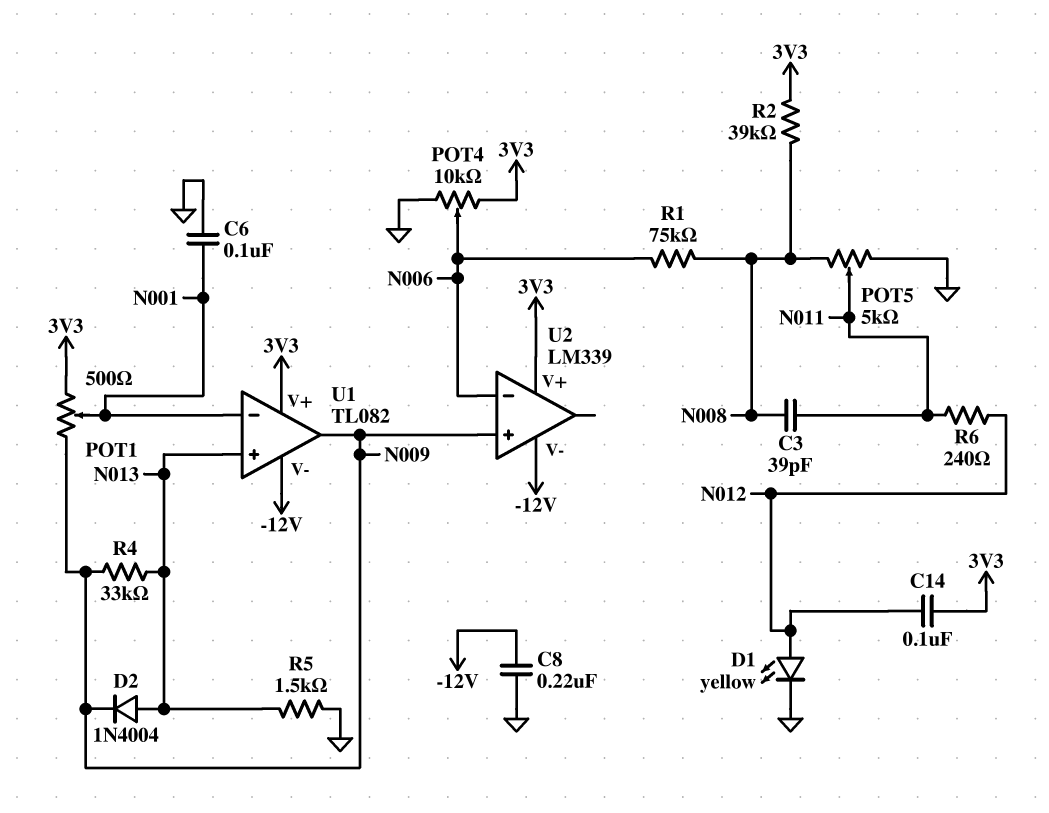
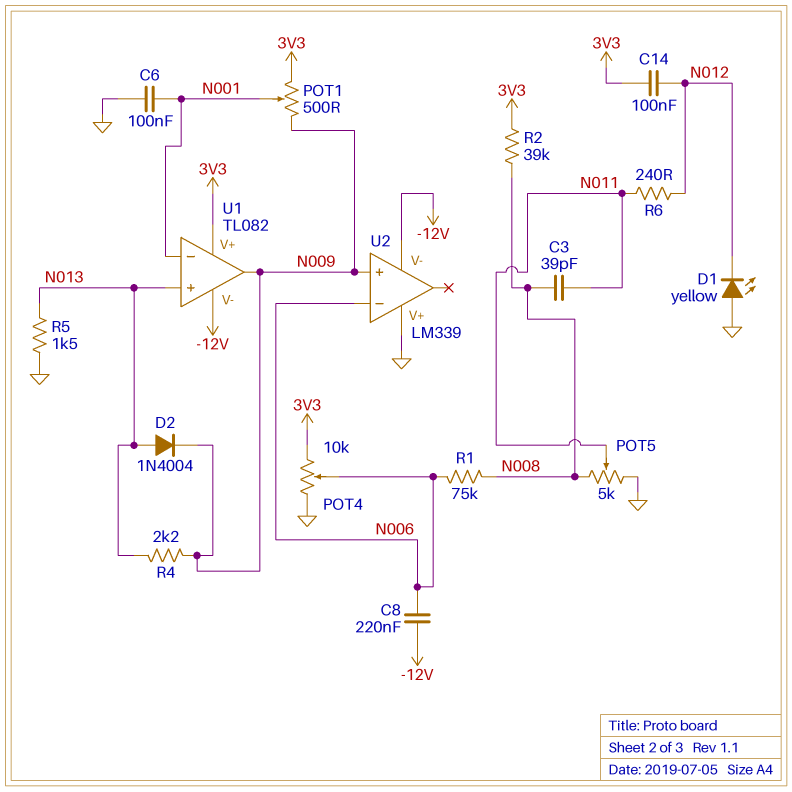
C8: 220nF (-12V, GND) -> 220nF (-12V, N006)
D1: LED yellow (A N012, K GND) -> LED yellow (A GND, K N012)
R4: 33k (N009, N013) -> 2.2k (N009, N013)
U2 pin V+: 3V3 -> GND

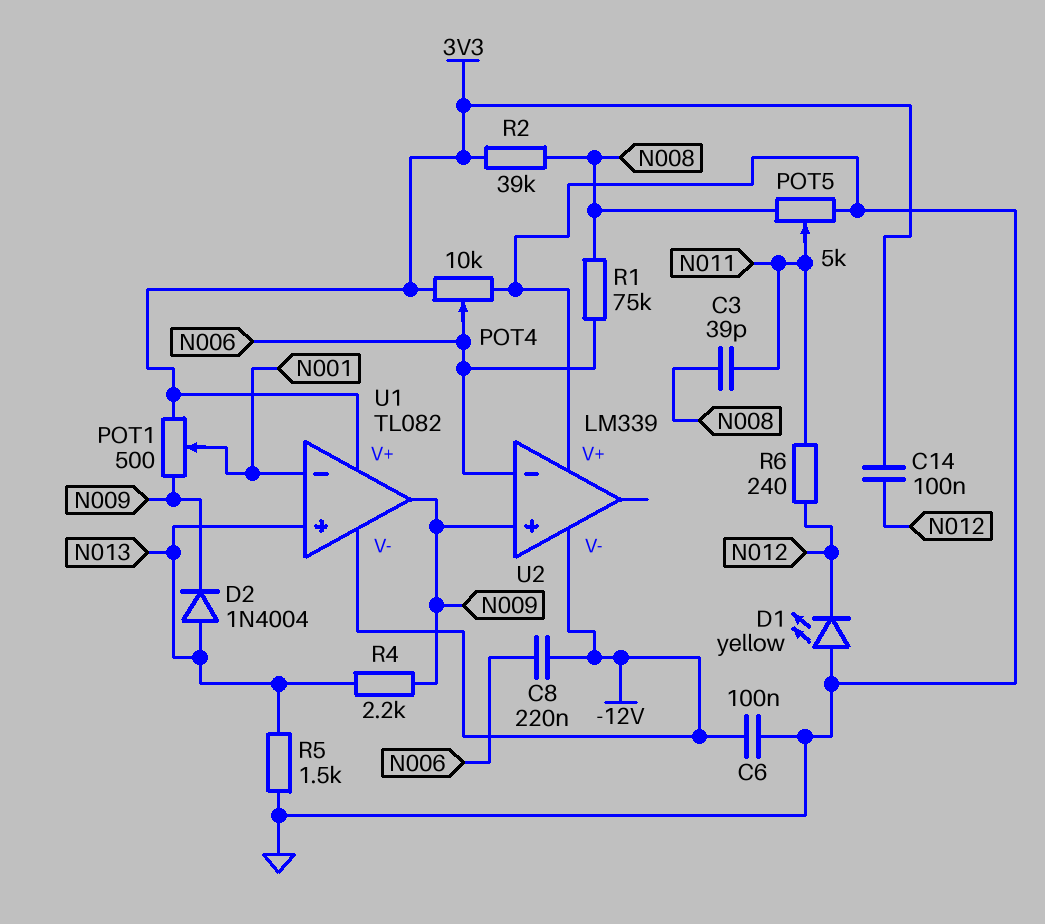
C6: 100nF (GND, N001) -> 100nF (-12V, GND)

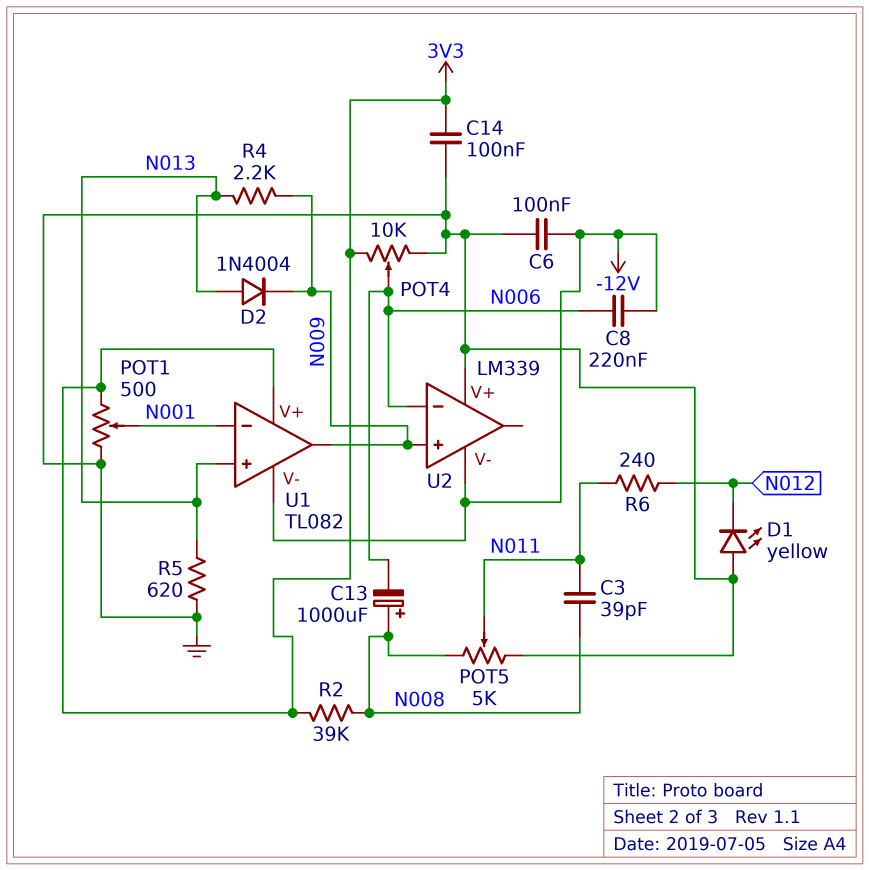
C13: none -> 1000uF (plus N008, minus N006)
C14: 100nF (3V3, N012) -> 100nF (3V3, GND)
POT1: 500 (3V3, N009, wiper N001) -> 500 (3V3, GND, wiper N001)
R1: 75k (N006, N008) -> none
R5: 1.5k (GND, N013) -> 620 (GND, N013)

